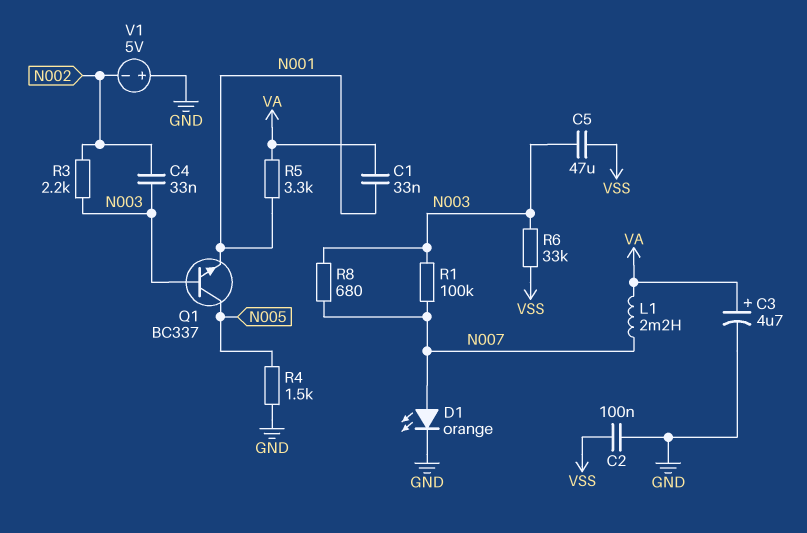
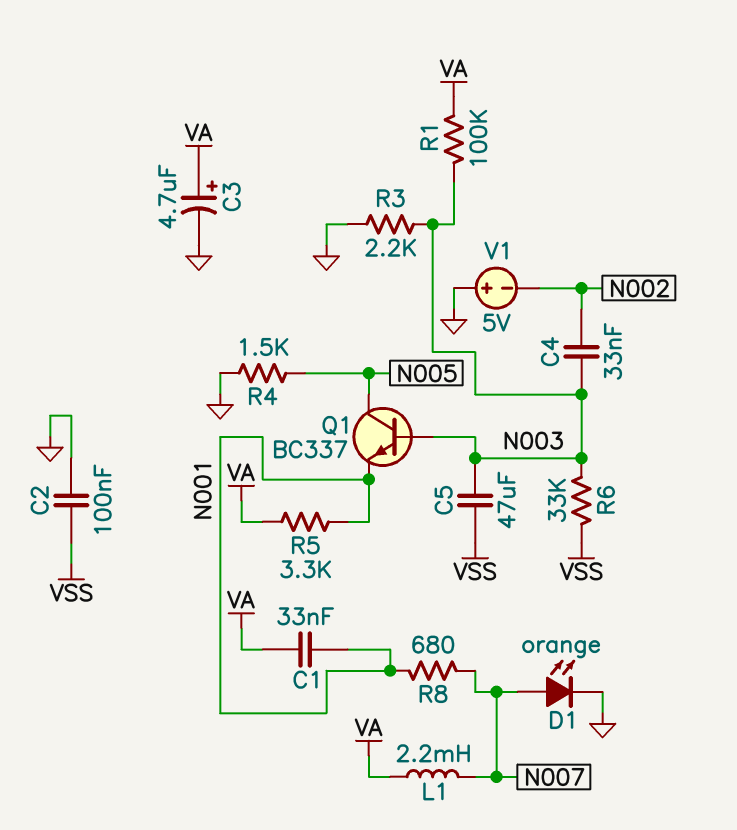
R1: 100k (N003, N007) -> 100k (N003, VA)
R3: 2.2k (N002, N003) -> 2.2k (GND, N003)
R8: 680 (N003, N007) -> 680 (N001, N007)

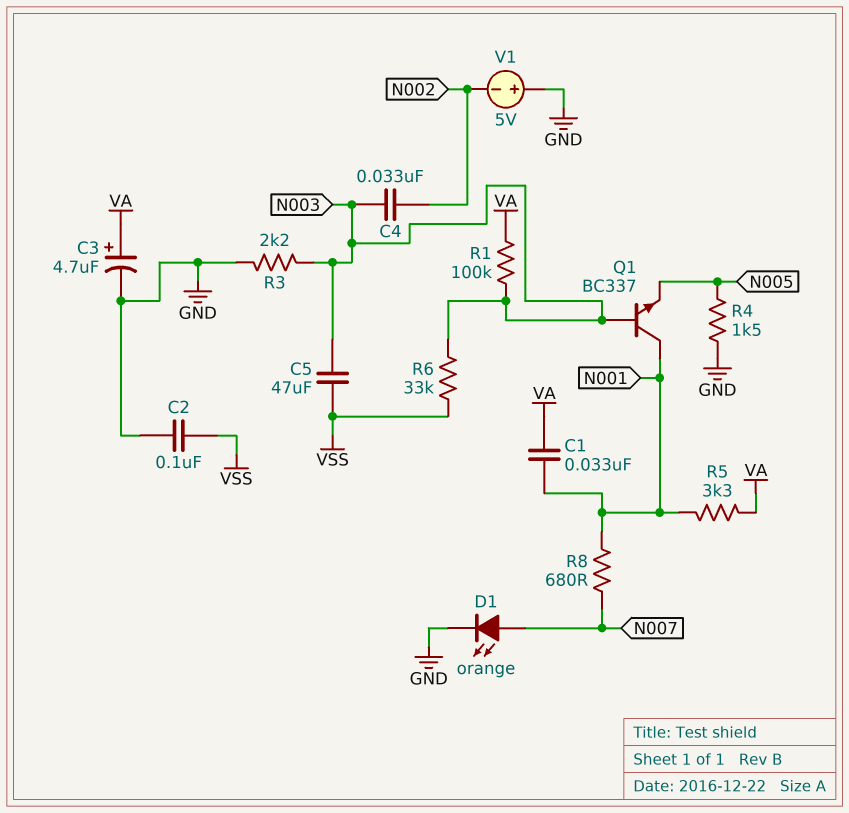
L1: 2.2mH (N007, VA) -> none
Q1: NPN BC337 (B N003, C N005, E N001) -> NPN BC337 (B N003, C N001, E N005)

